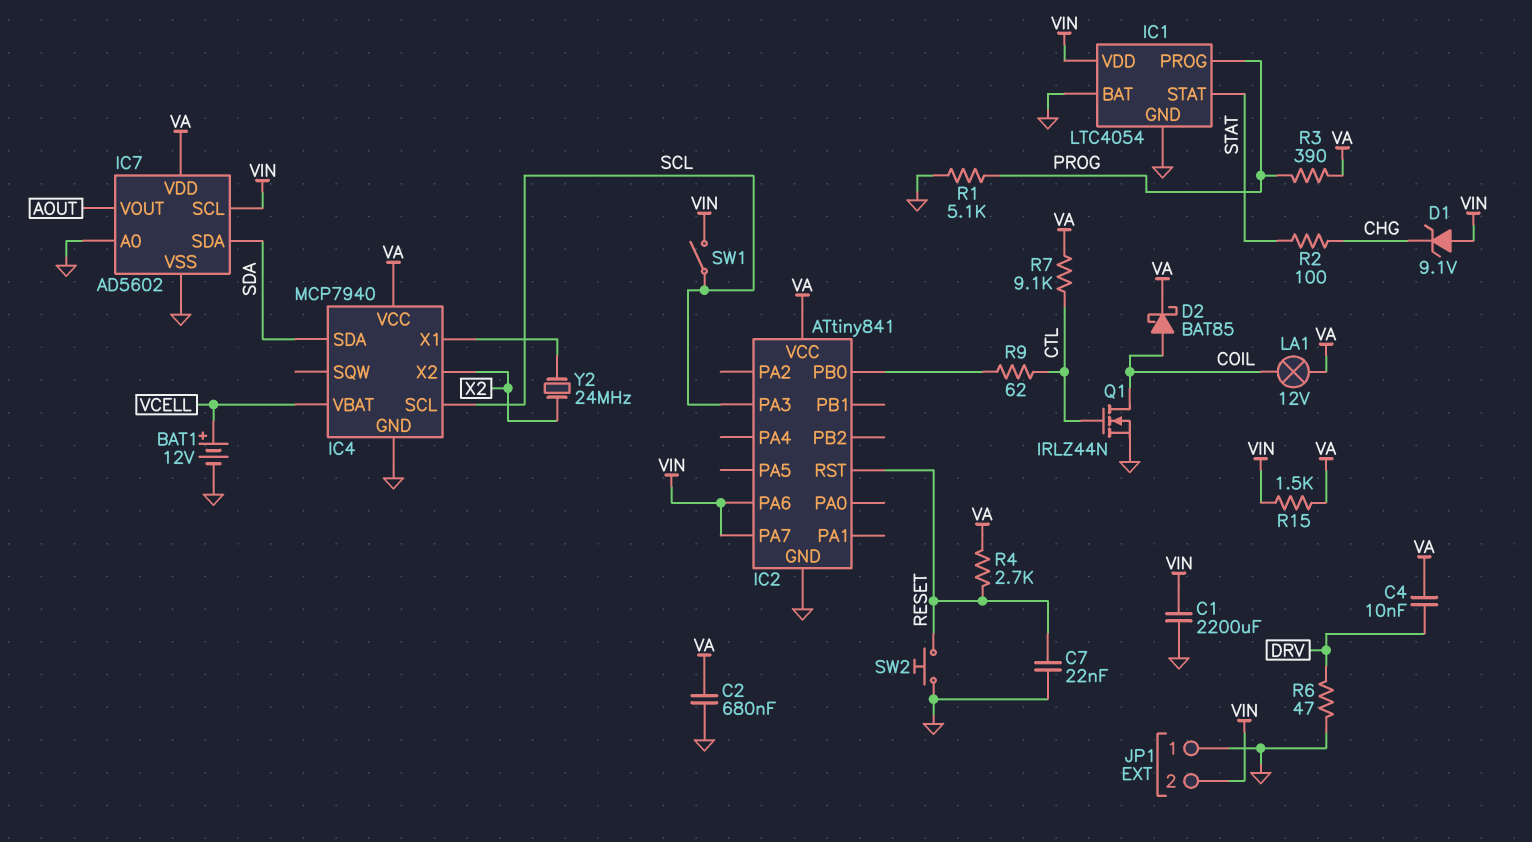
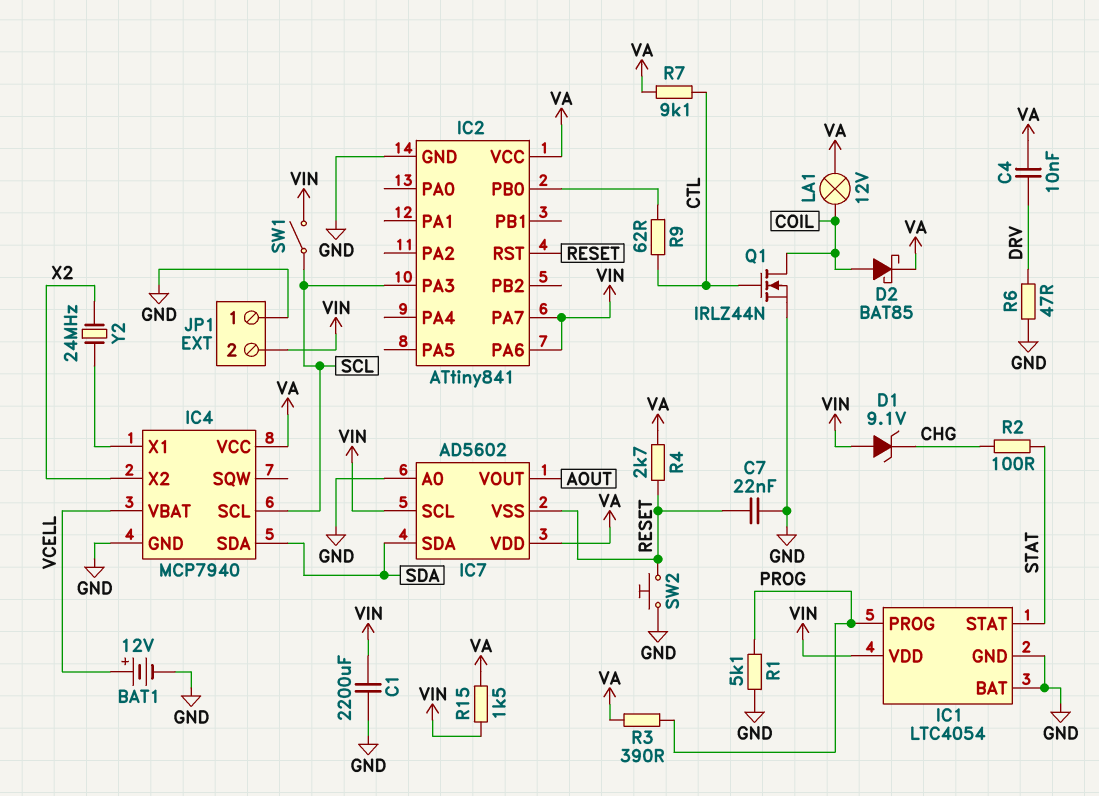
C2: 680nF (GND, VA) -> none
IC7 pin VSS: GND -> RESET

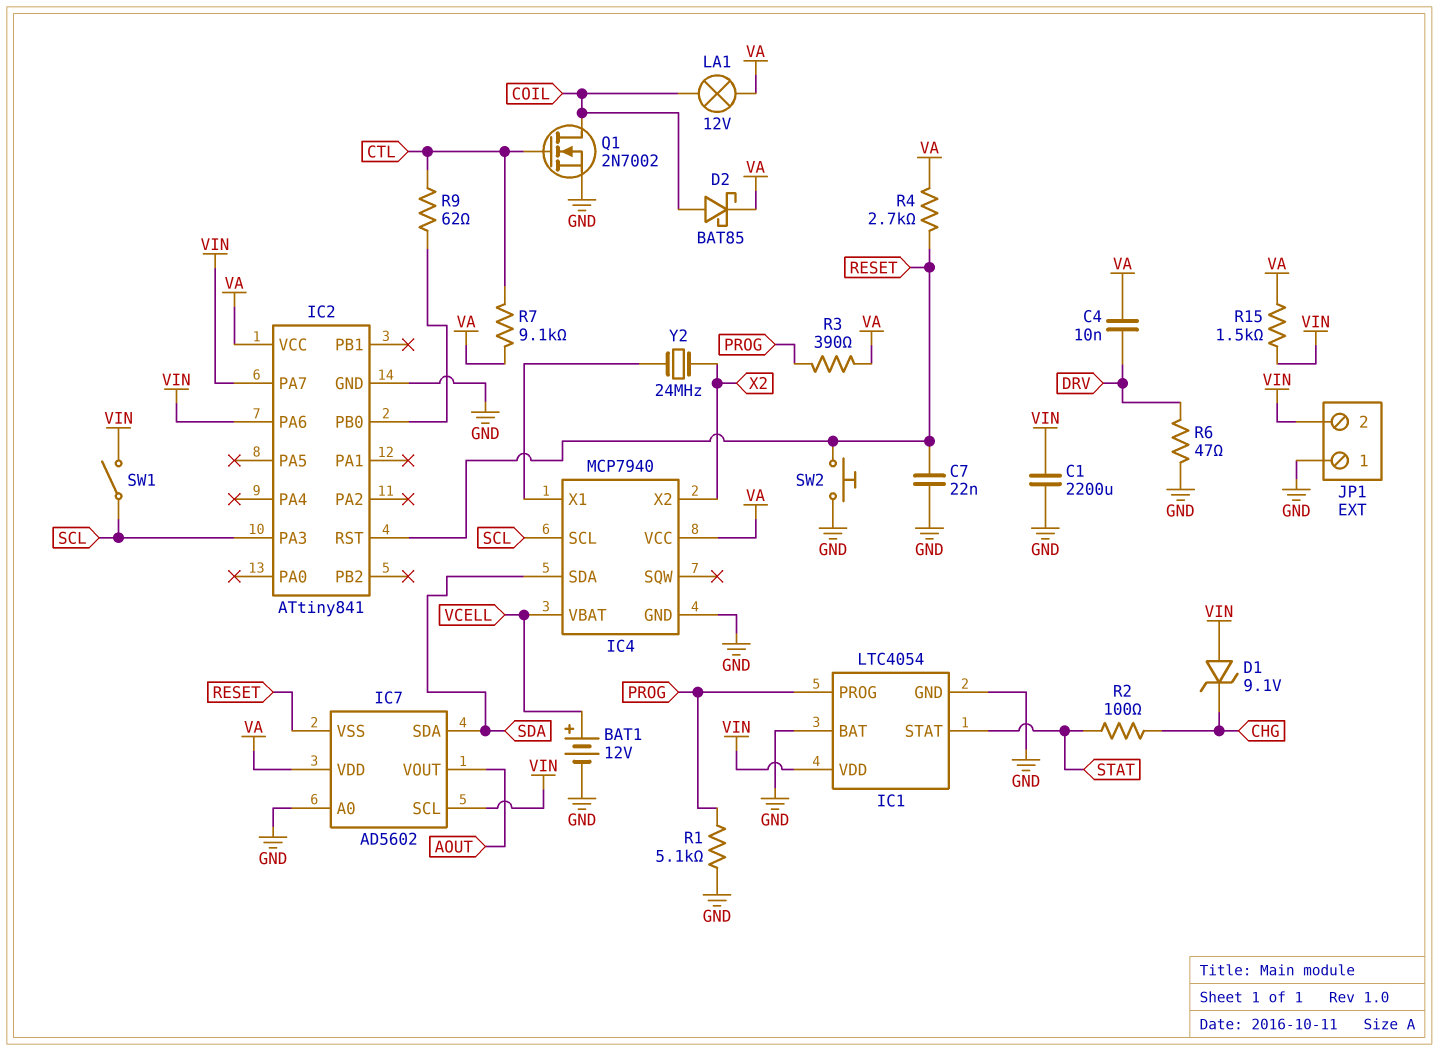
Q1: NMOS IRLZ44N (G CTL, D COIL, S GND) -> NMOS 2N7002 (G CTL, D COIL, S GND)

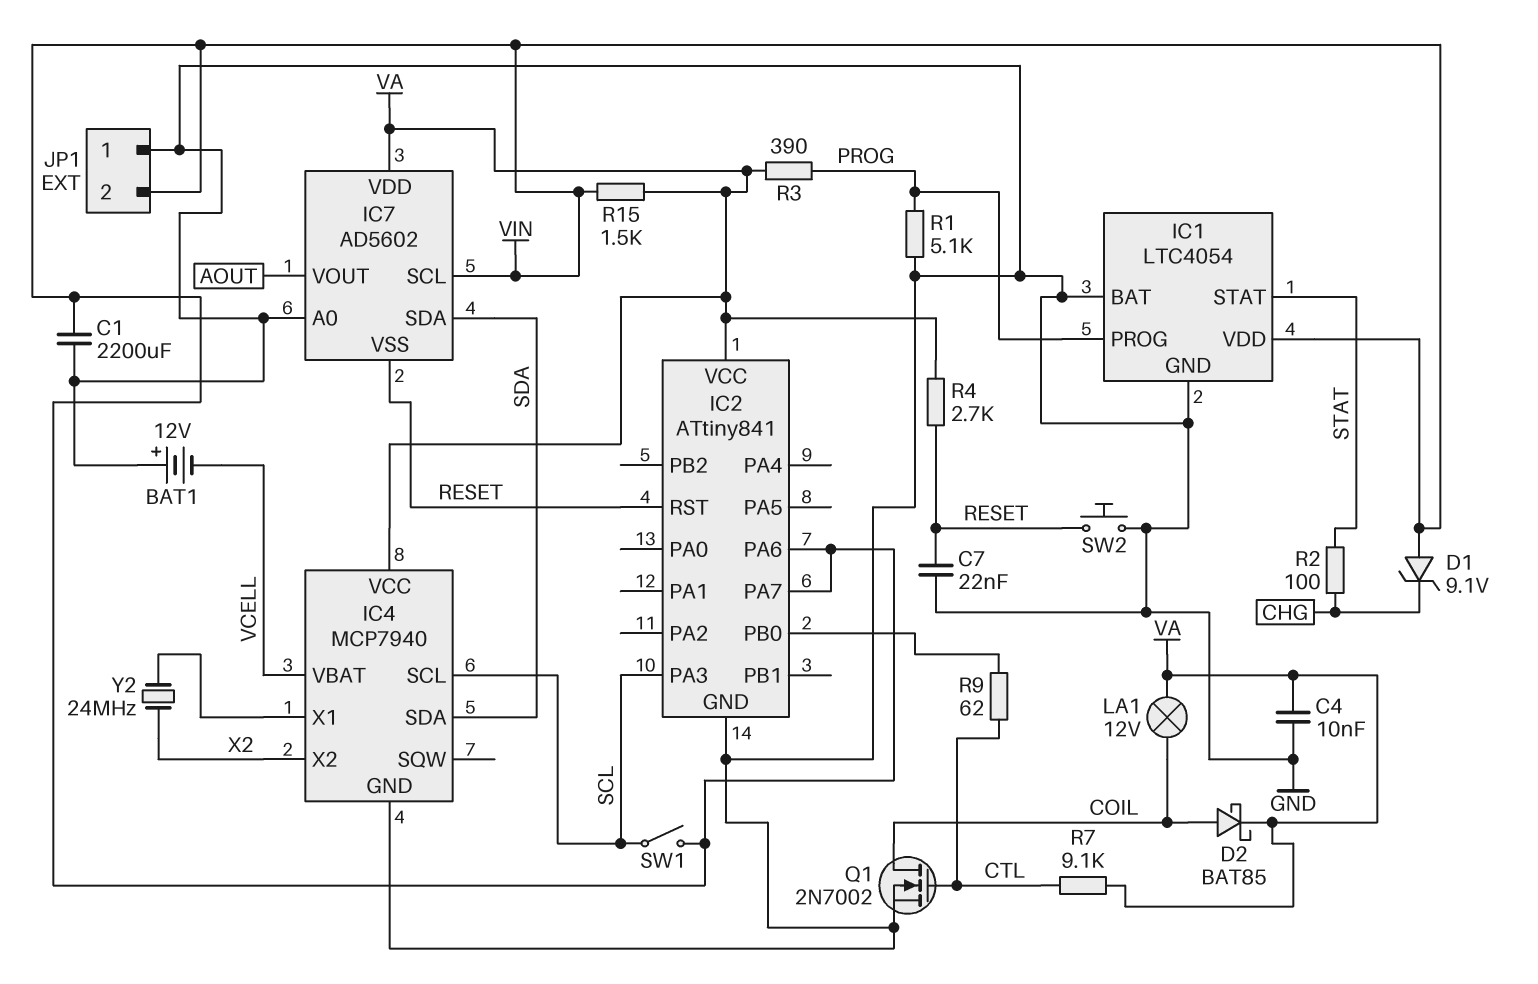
BAT1: 12V (plus VCELL, minus GND) -> 12V (plus GND, minus VCELL)
C4: 10nF (DRV, VA) -> 10nF (GND, VA)
R6: 47 (DRV, GND) -> none

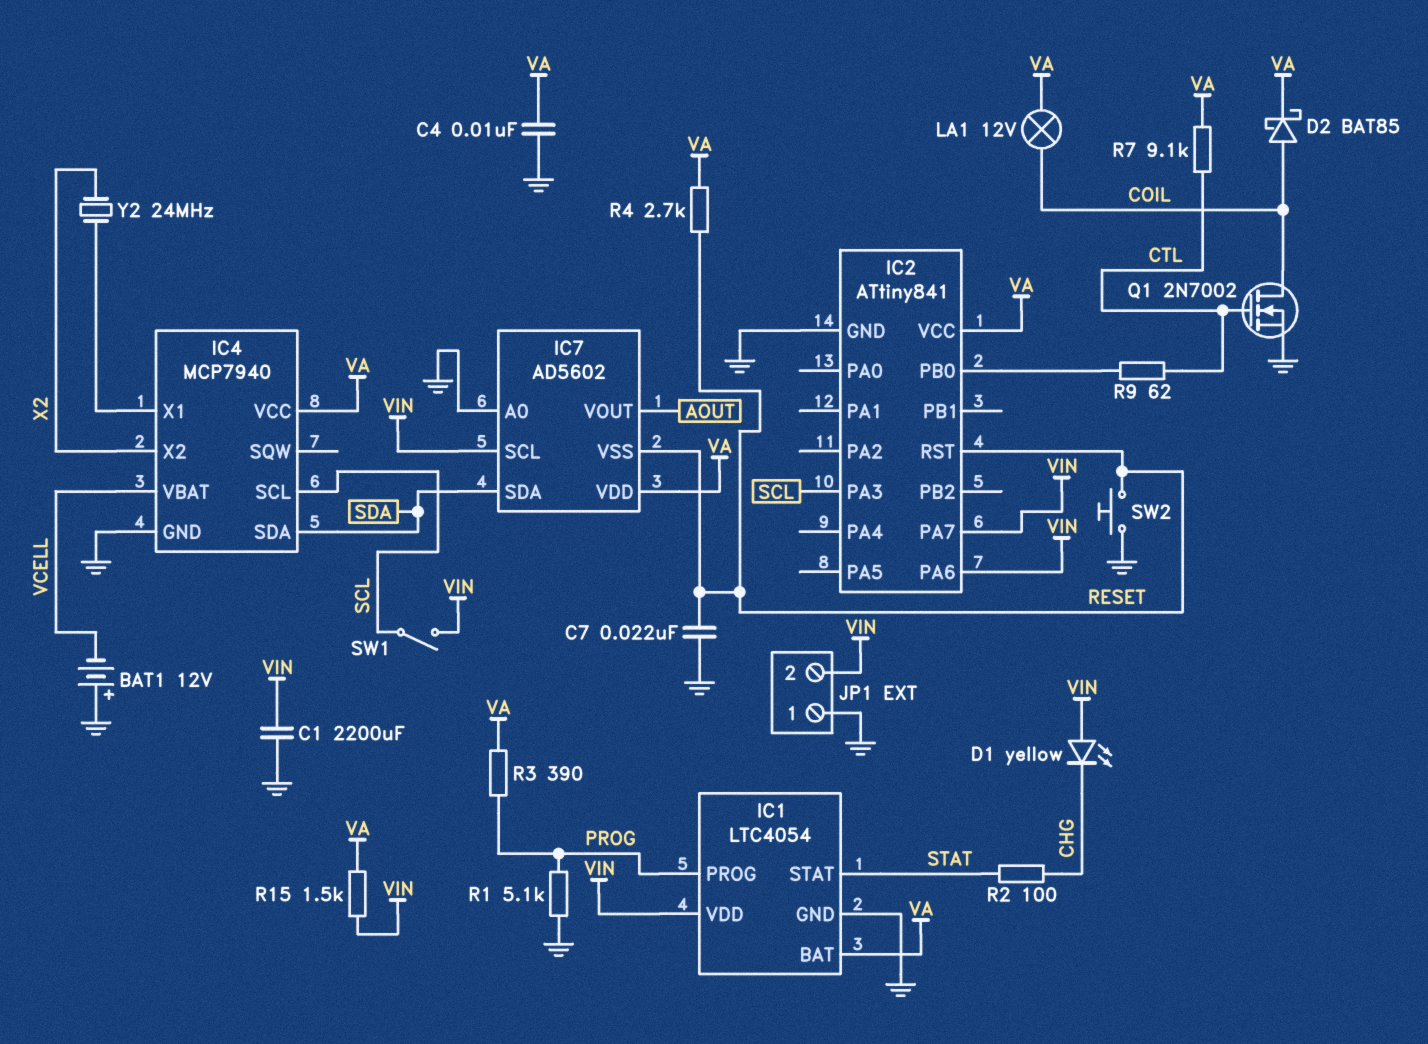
D1: zener 9.1V (A VIN, K CHG) -> LED yellow (A VIN, K CHG)
IC1 pin BAT: GND -> VA

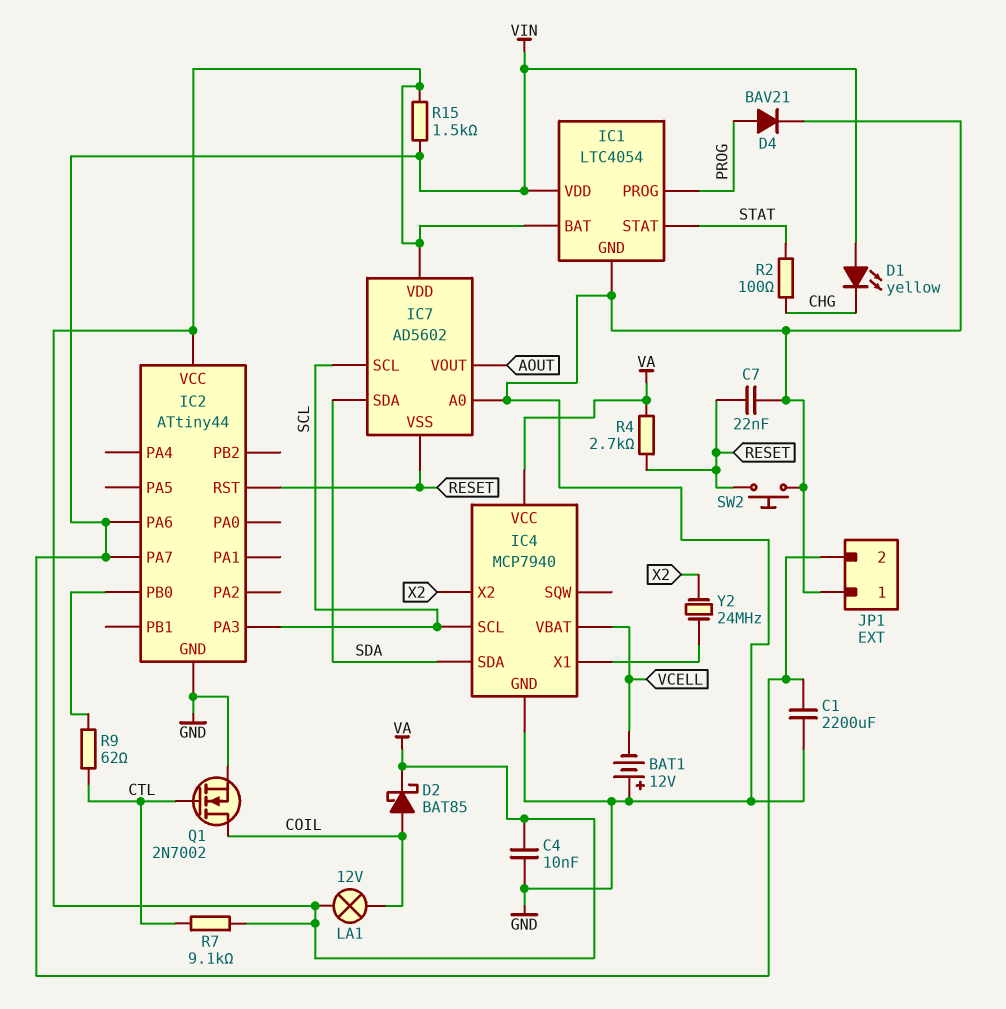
D4: none -> diode BAV21 (A PROG, K GND)
IC2: ATtiny841 -> ATtiny44
IC7 pin SCL: VIN -> SCL
R1: 5.1k (GND, PROG) -> none
R3: 390 (PROG, VA) -> none
SW1: switch (SCL, VIN) -> none

